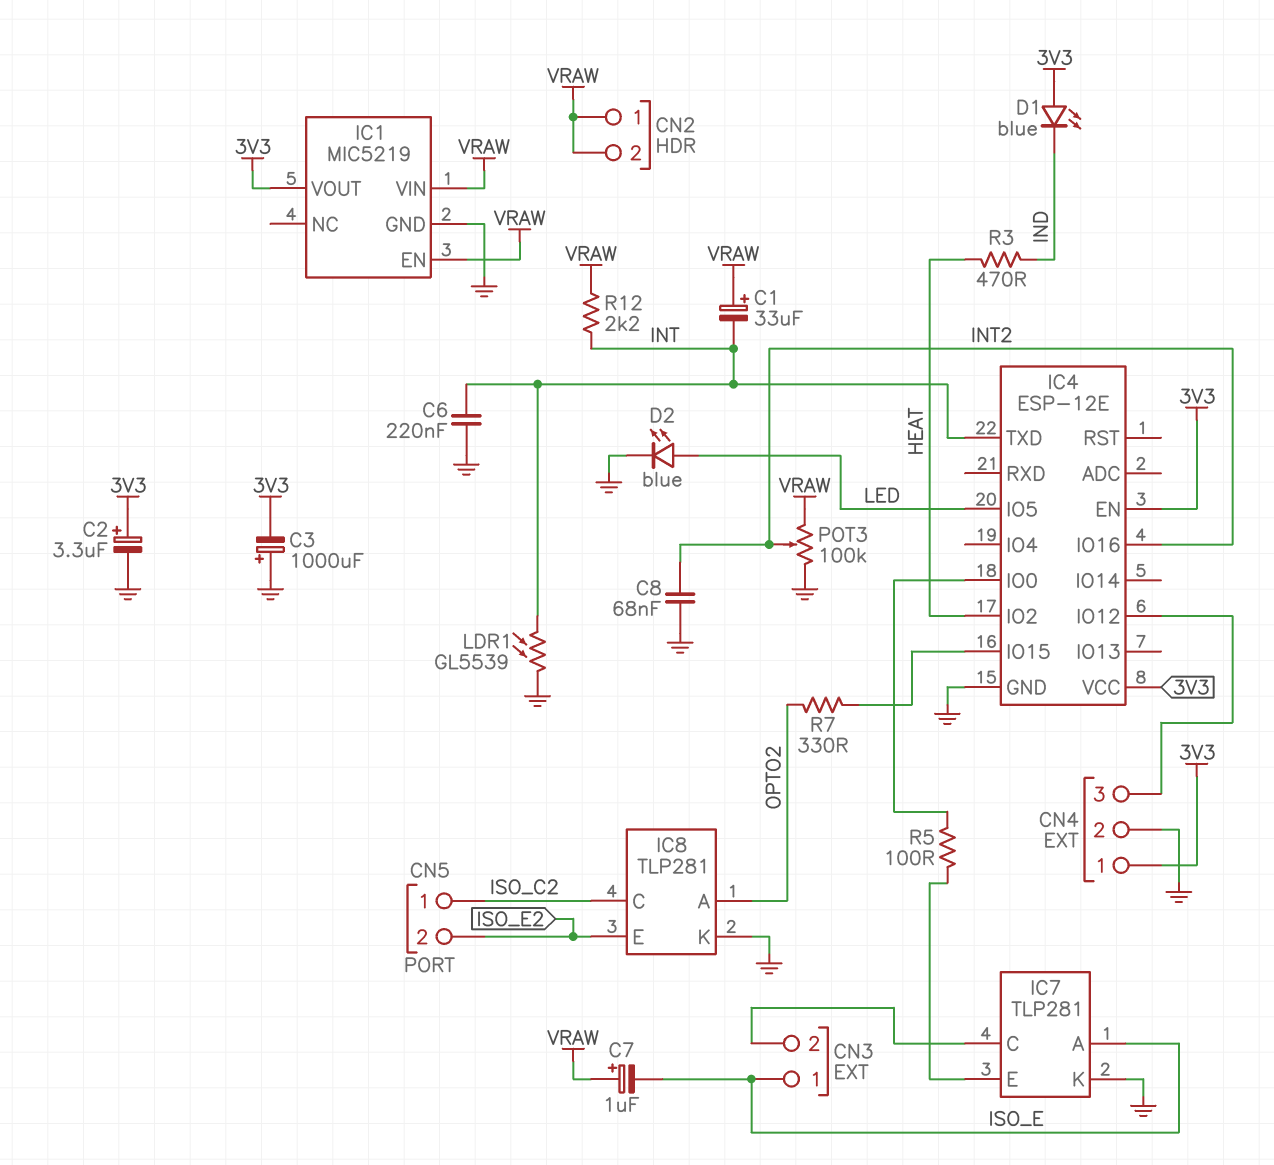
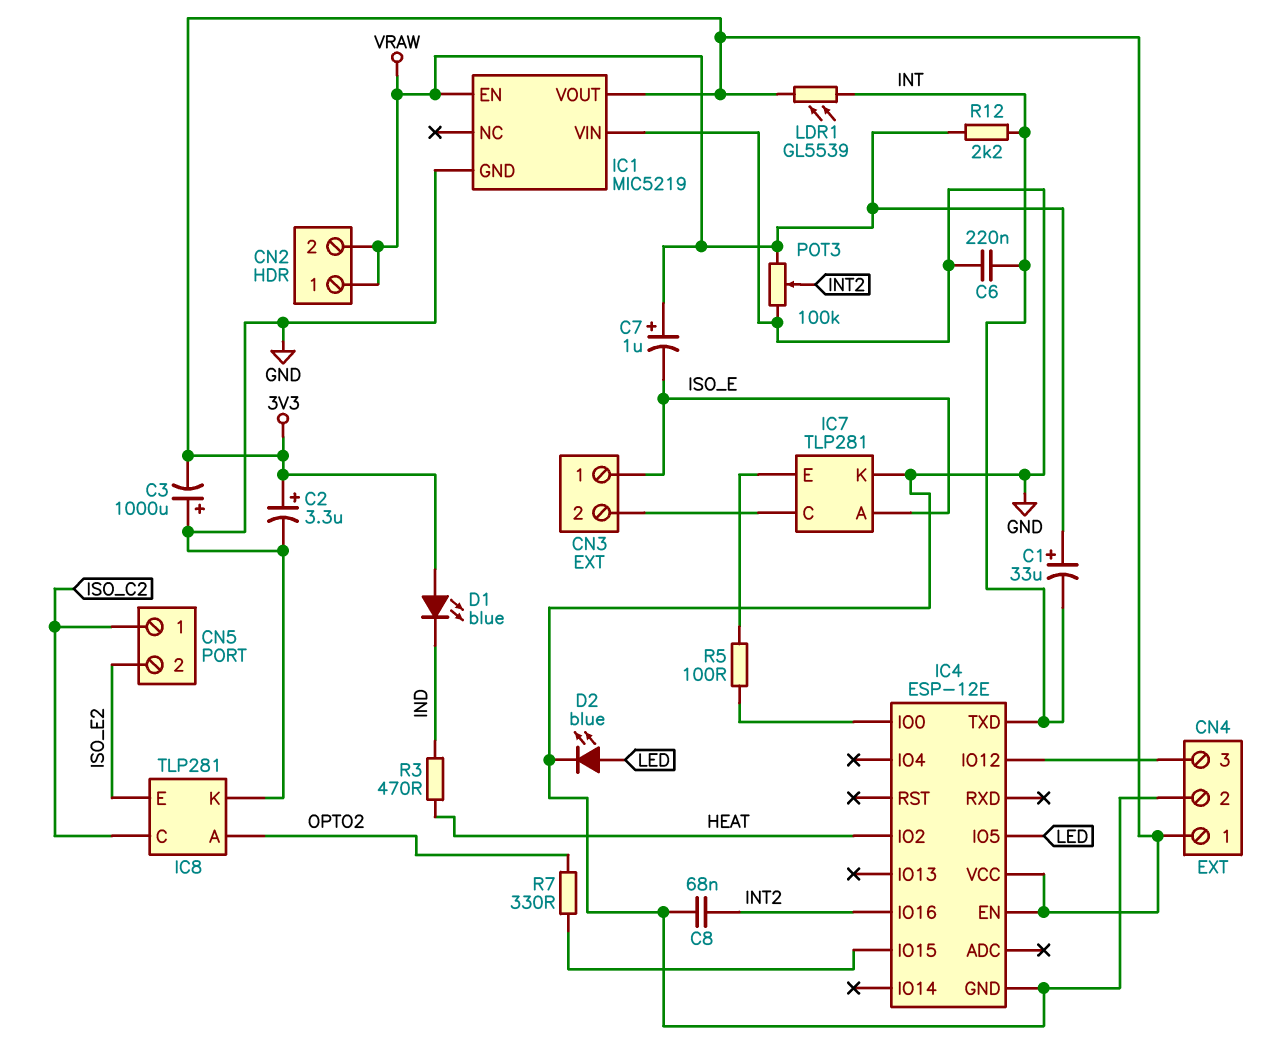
IC1 pin VIN: VRAW -> GND
LDR1: GL5539 (GND, INT) -> GL5539 (3V3, INT)

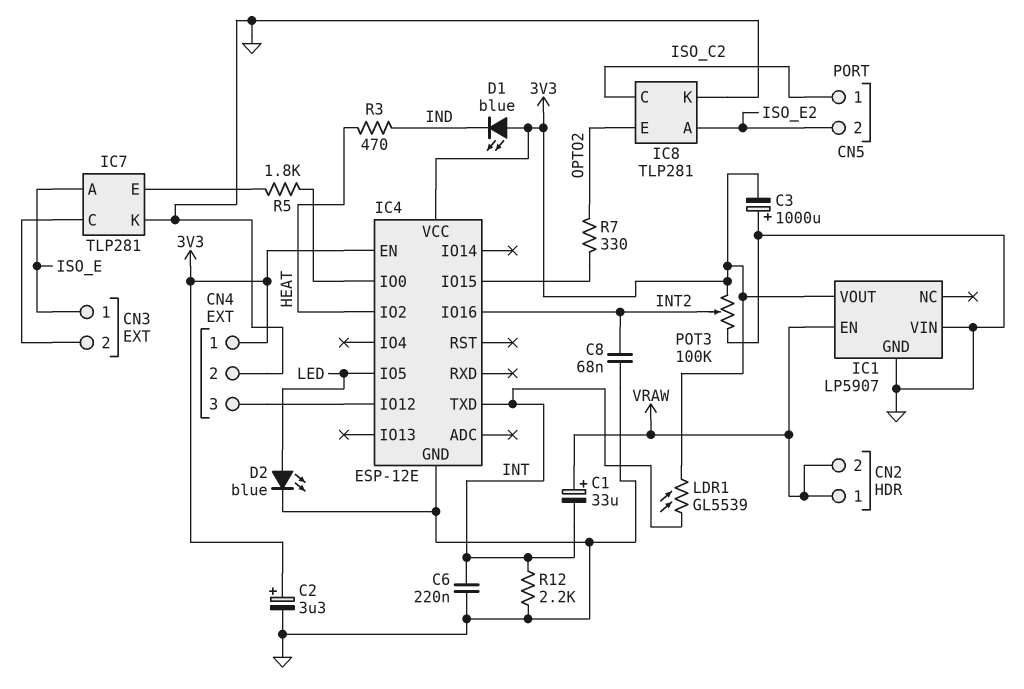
C7: 1uF (plus VRAW, minus ISO_E) -> none
IC1: MIC5219 -> LP5907
IC8 pin A: OPTO2 -> ISO_E2
IC8 pin E: ISO_E2 -> OPTO2
POT3: 100k (GND, VRAW, wiper INT2) -> 100k (3V3, GND, wiper INT2)
R5: 100 (IC4/IO0, IC7/E) -> 1.8k (IC4/IO0, IC7/E)
R12: 2.2k (INT, VRAW) -> 2.2k (GND, INT)

